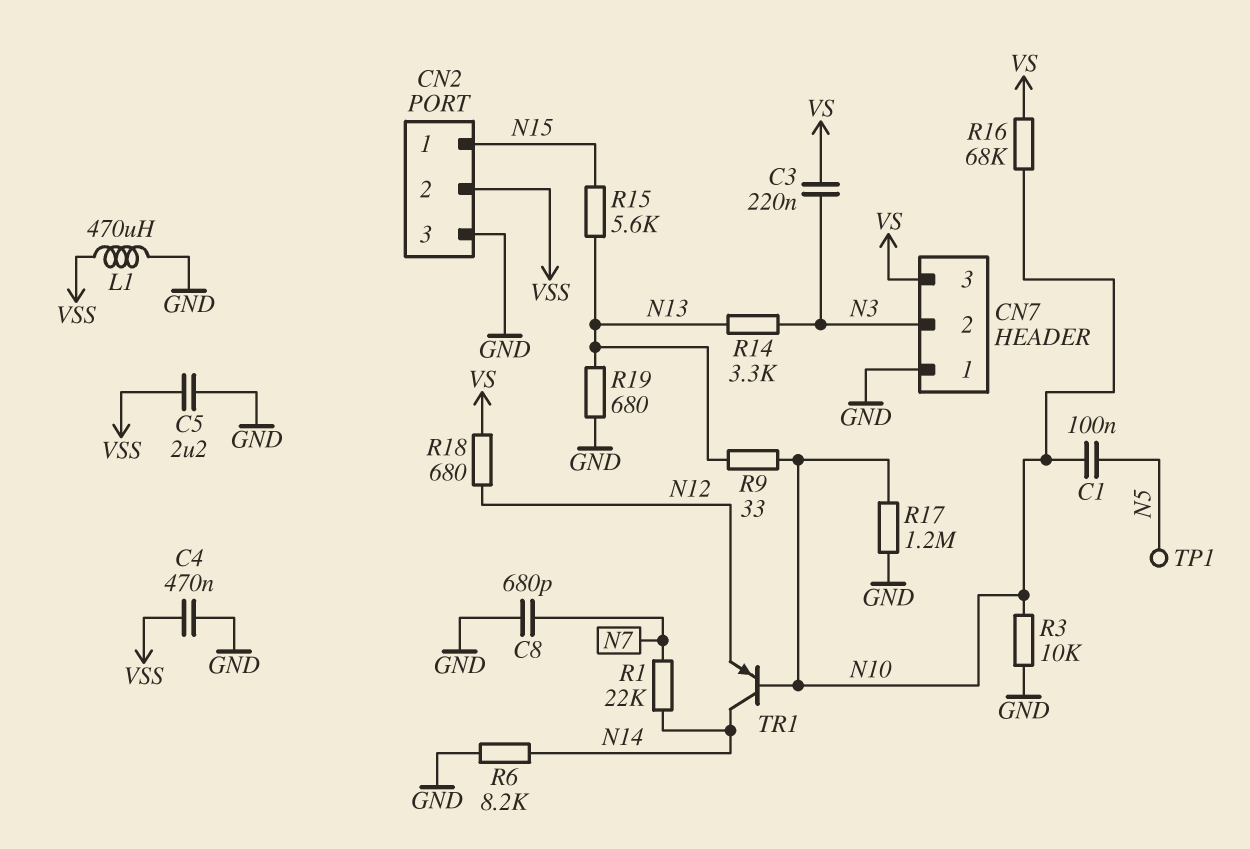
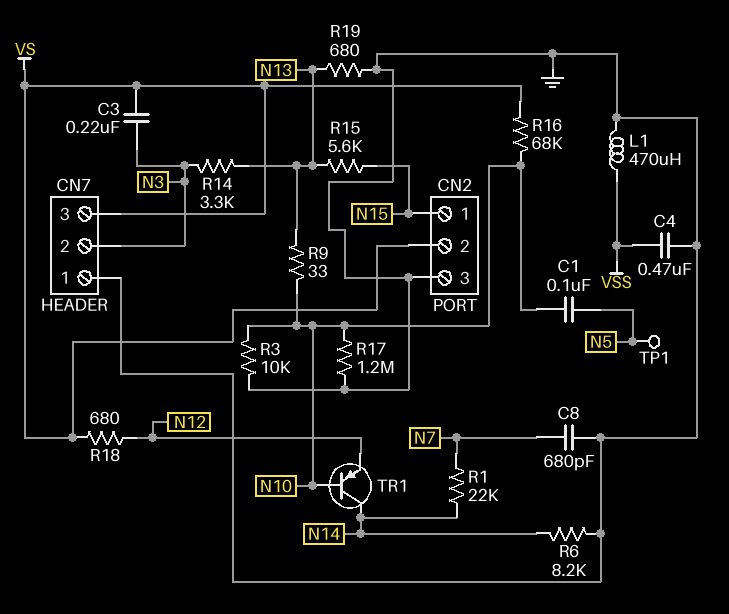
C5: 2.2uF (GND, VSS) -> none
CN2 pin 2: VSS -> VS

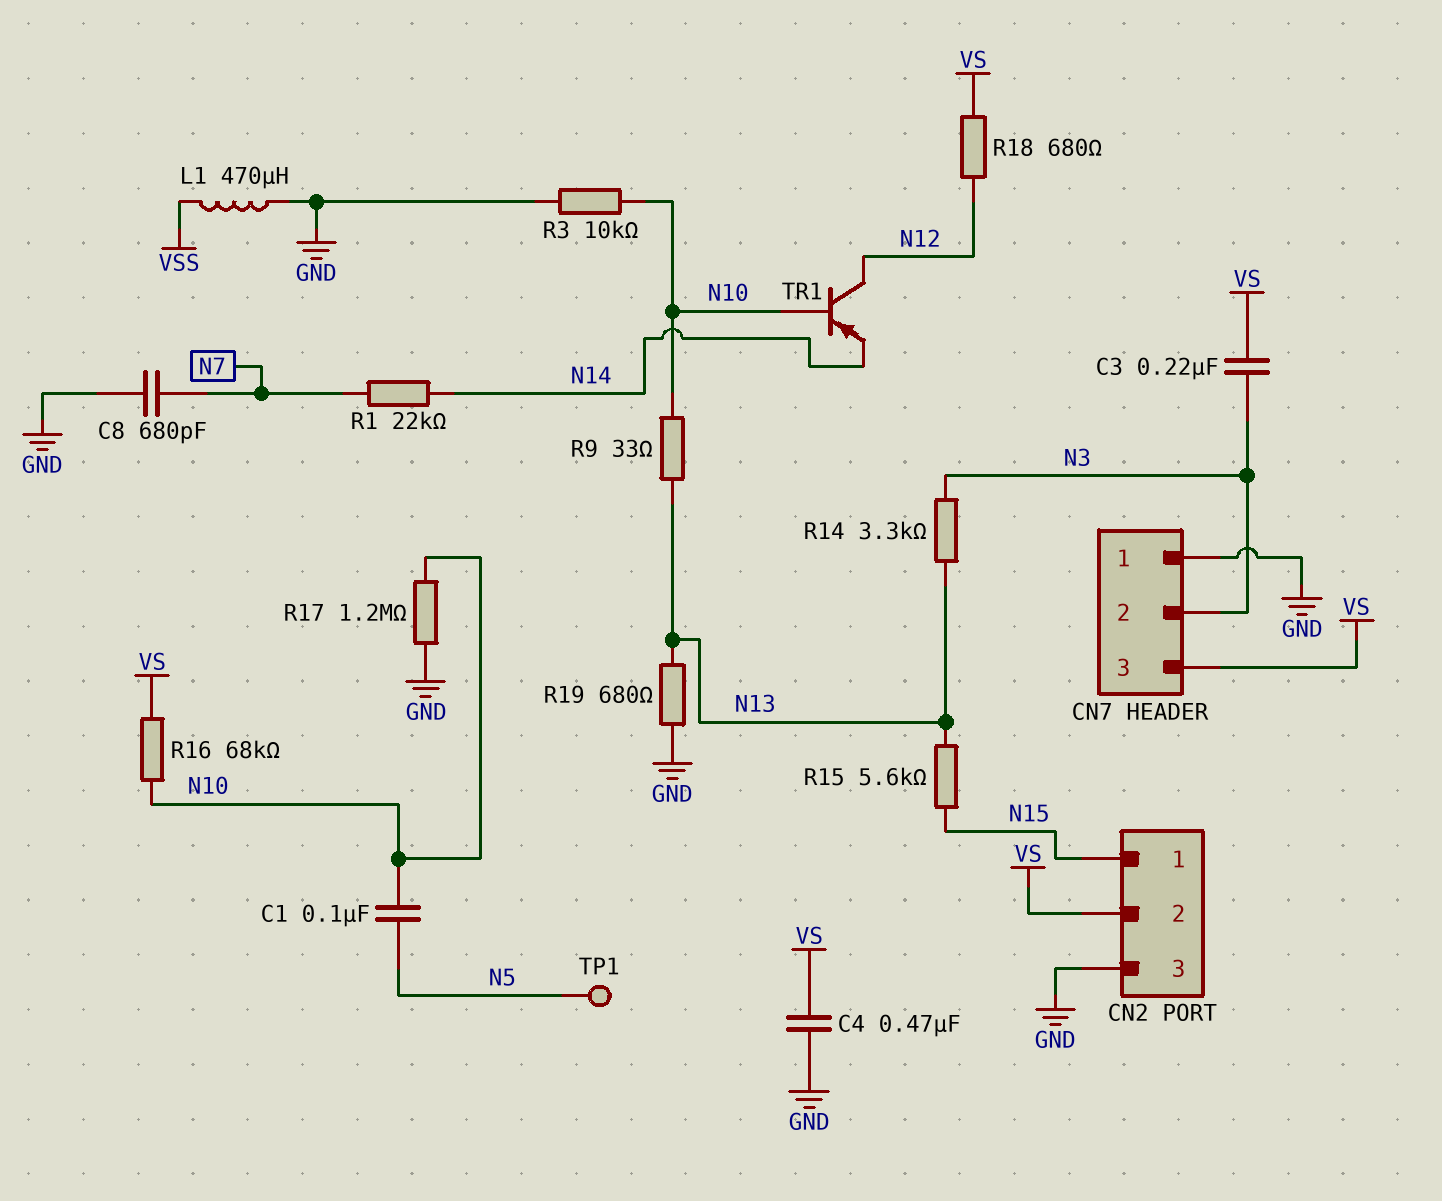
C4: 470nF (GND, VSS) -> 470nF (GND, VS)
R6: 8.2k (GND, N14) -> none
TR1: PNP (B N10, C N14, E N12) -> PNP (B N10, C N12, E N14)

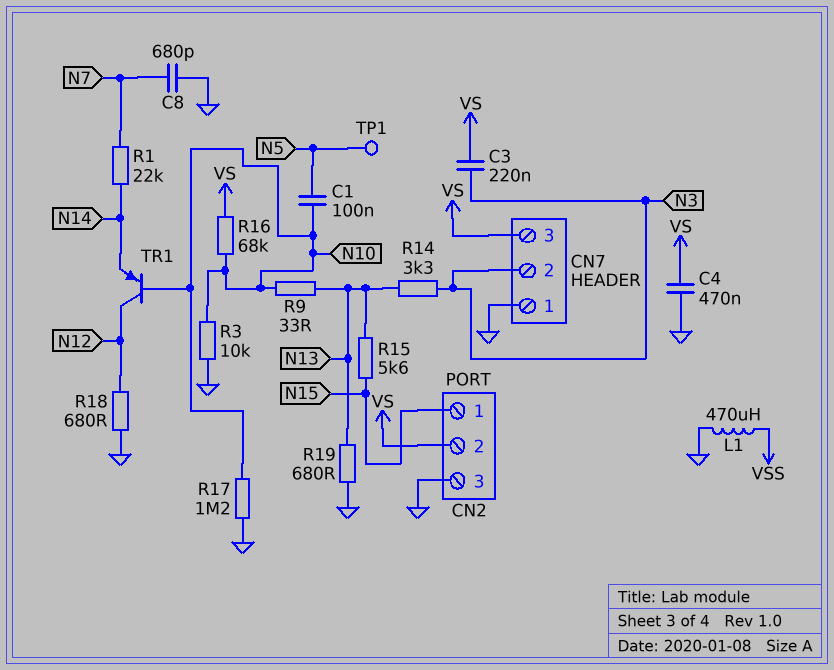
R18: 680 (N12, VS) -> 680 (GND, N12)

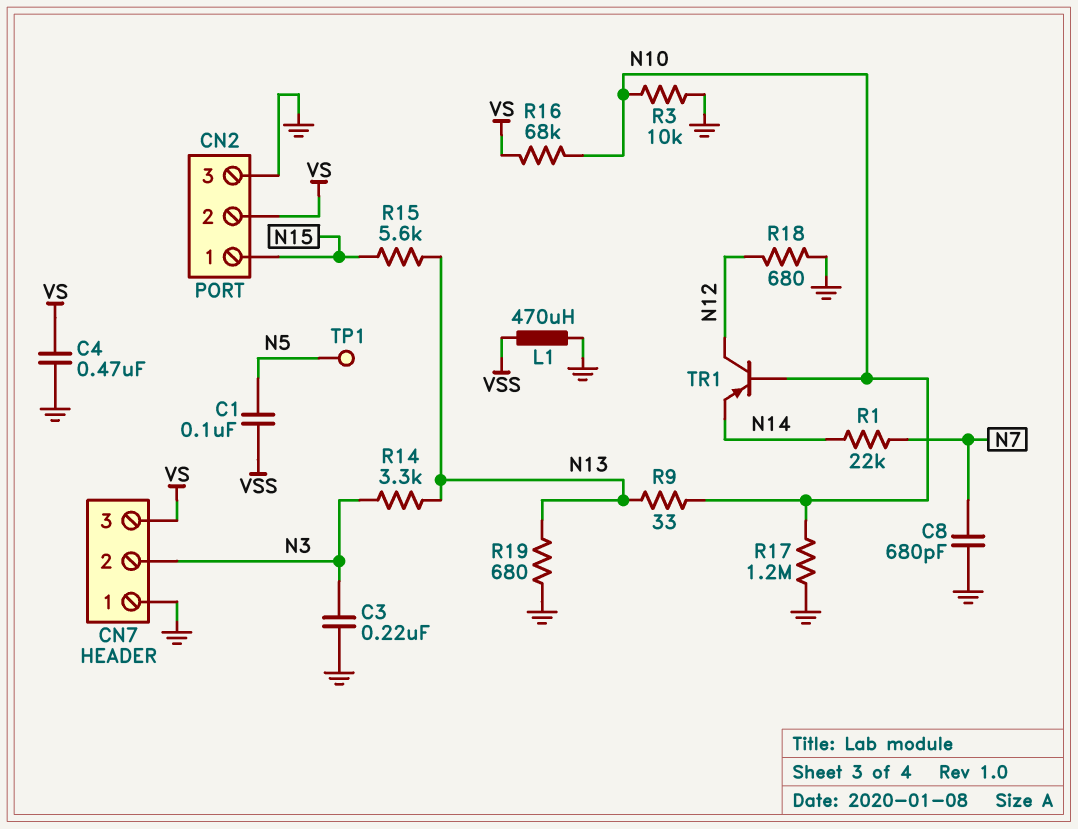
C1: 100nF (N5, N10) -> 100nF (N5, VSS)
C3: 220nF (N3, VS) -> 220nF (GND, N3)

